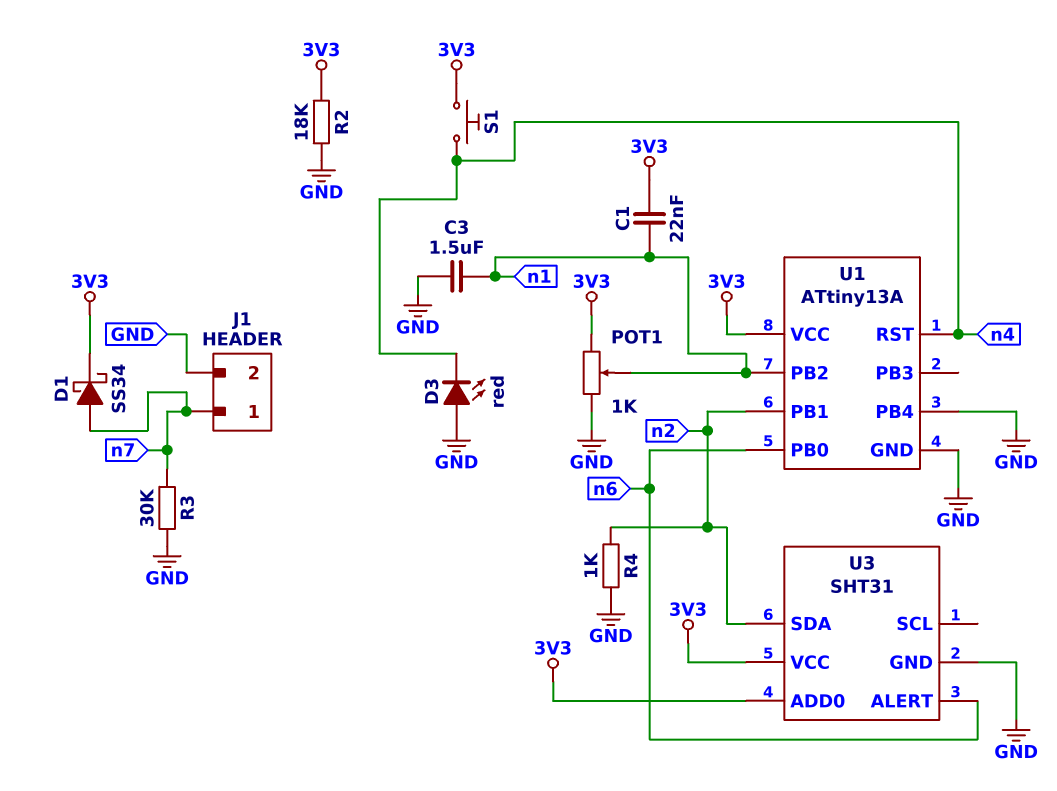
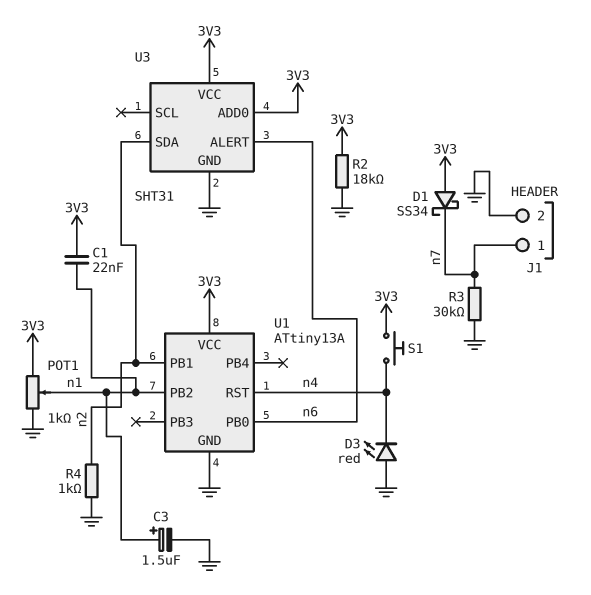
C3: 1.5uF (GND, n1) -> 1.5uF (plus n1, minus GND)
D1: schottky SS34 (A n7, K 3V3) -> schottky SS34 (A 3V3, K n7)
U1 pin PB4: GND -> none

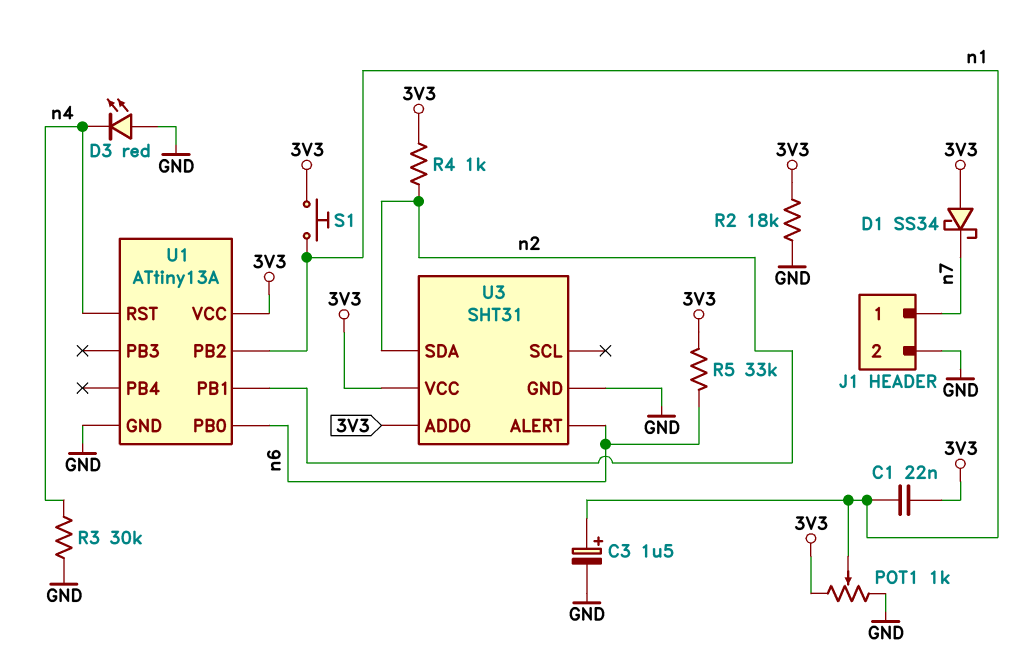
R3: 30k (GND, n7) -> 30k (GND, n4)
R4: 1k (GND, n2) -> 1k (3V3, n2)
R5: none -> 33k (3V3, n6)
S1: button (3V3, n4) -> button (3V3, n1)

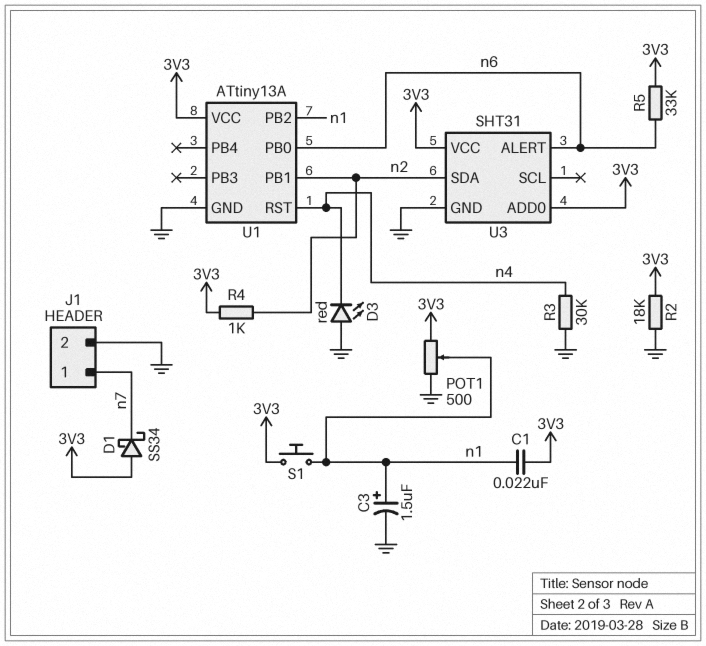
POT1: 1k (3V3, GND, wiper n1) -> 500 (3V3, GND, wiper n1)

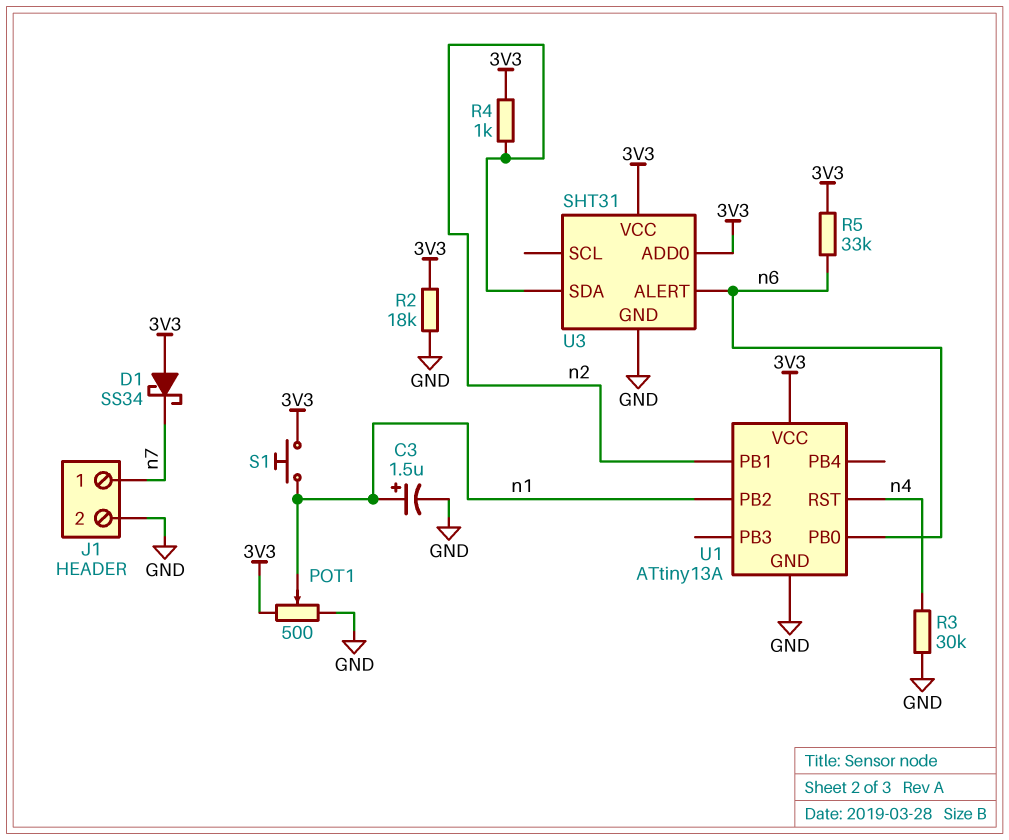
C1: 22nF (3V3, n1) -> none
D3: LED red (A GND, K n4) -> none

